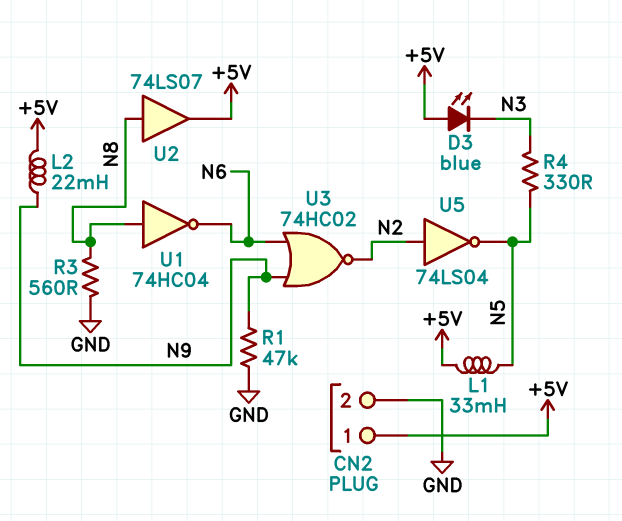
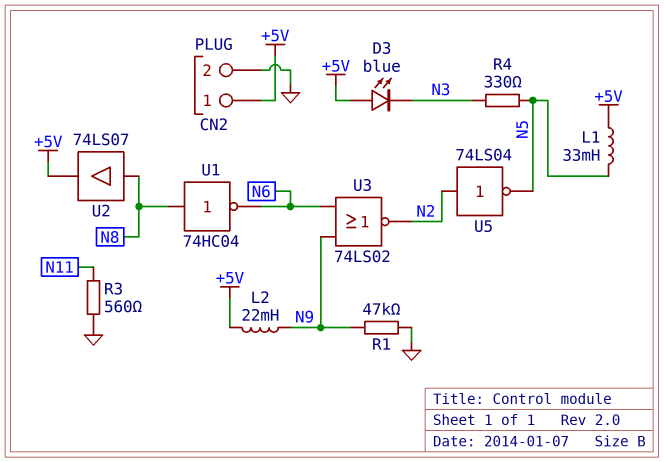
R3: 560 (GND, N8) -> 560 (GND, N11)
U3: NOR 74HC02 (in N6, in N9, out N2) -> NOR 74LS02 (in N6, in N9, out N2)

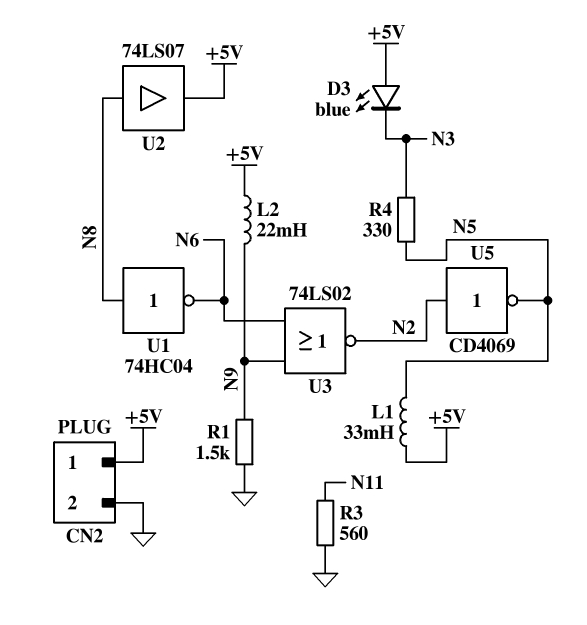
R1: 47k (GND, N9) -> 1.5k (GND, N9)
U5: NOT 74LS04 (in N2, out N5) -> NOT CD4069 (in N2, out N5)

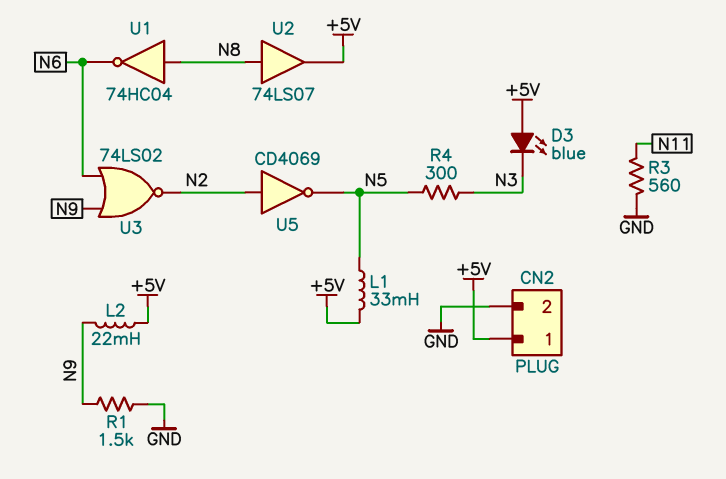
R4: 330 (N3, N5) -> 300 (N3, N5)

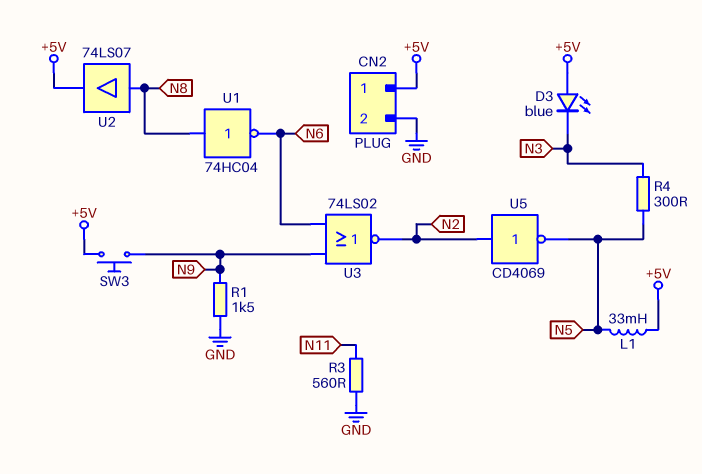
L2: 22mH (+5V, N9) -> none
SW3: none -> button (+5V, N9)

